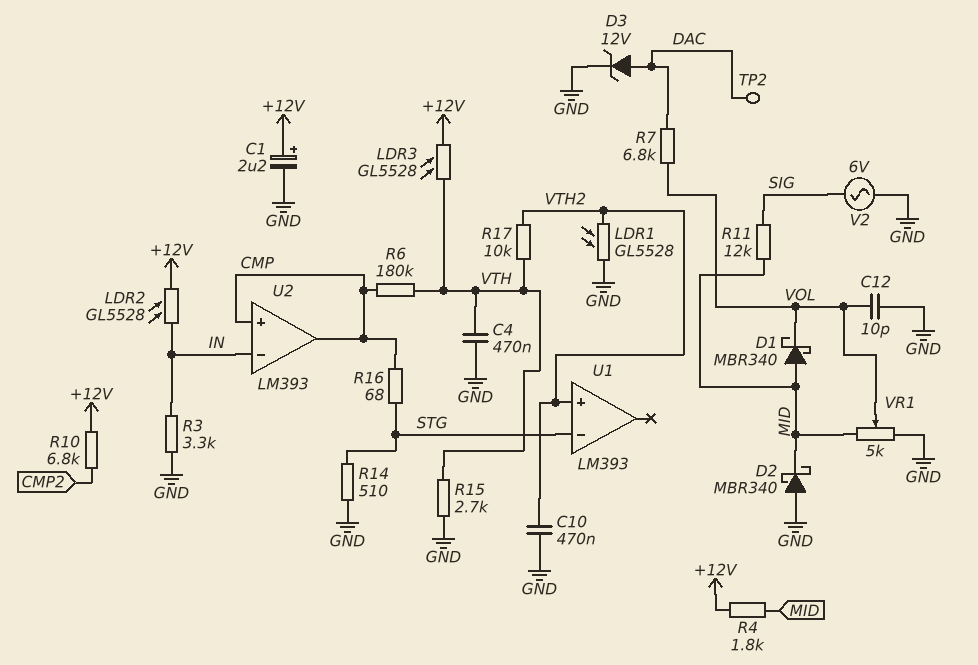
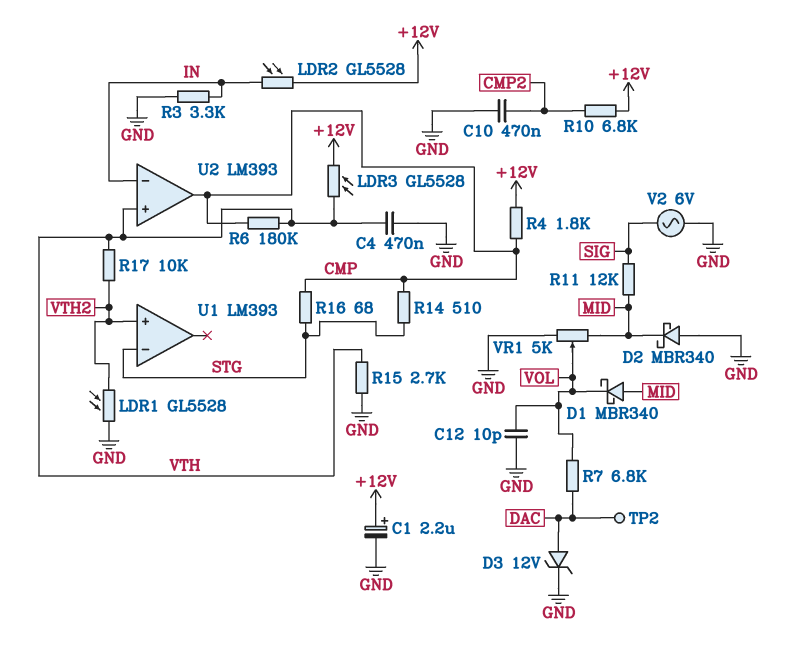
C10: 470nF (GND, VTH2) -> 470nF (CMP2, GND)
R4: 1.8k (+12V, MID) -> 1.8k (+12V, CMP)
R14: 510 (GND, STG) -> 510 (CMP, STG)
U2 pin in+: CMP -> VTH

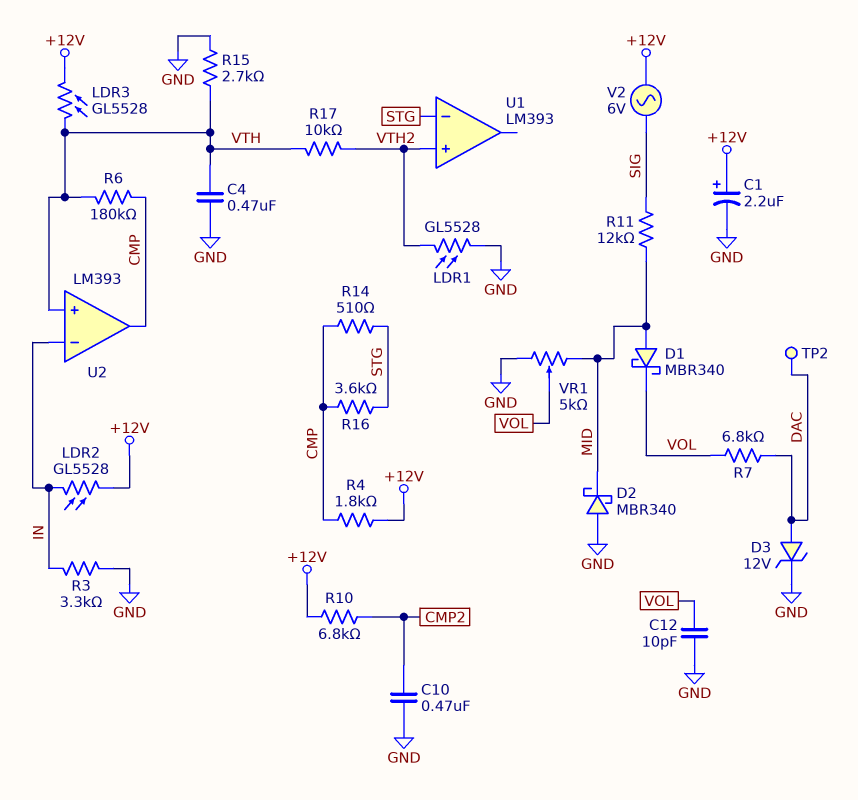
R16: 68 (CMP, STG) -> 3.6k (CMP, STG)
V2: AC 6V (GND, SIG) -> AC 6V (+12V, SIG)

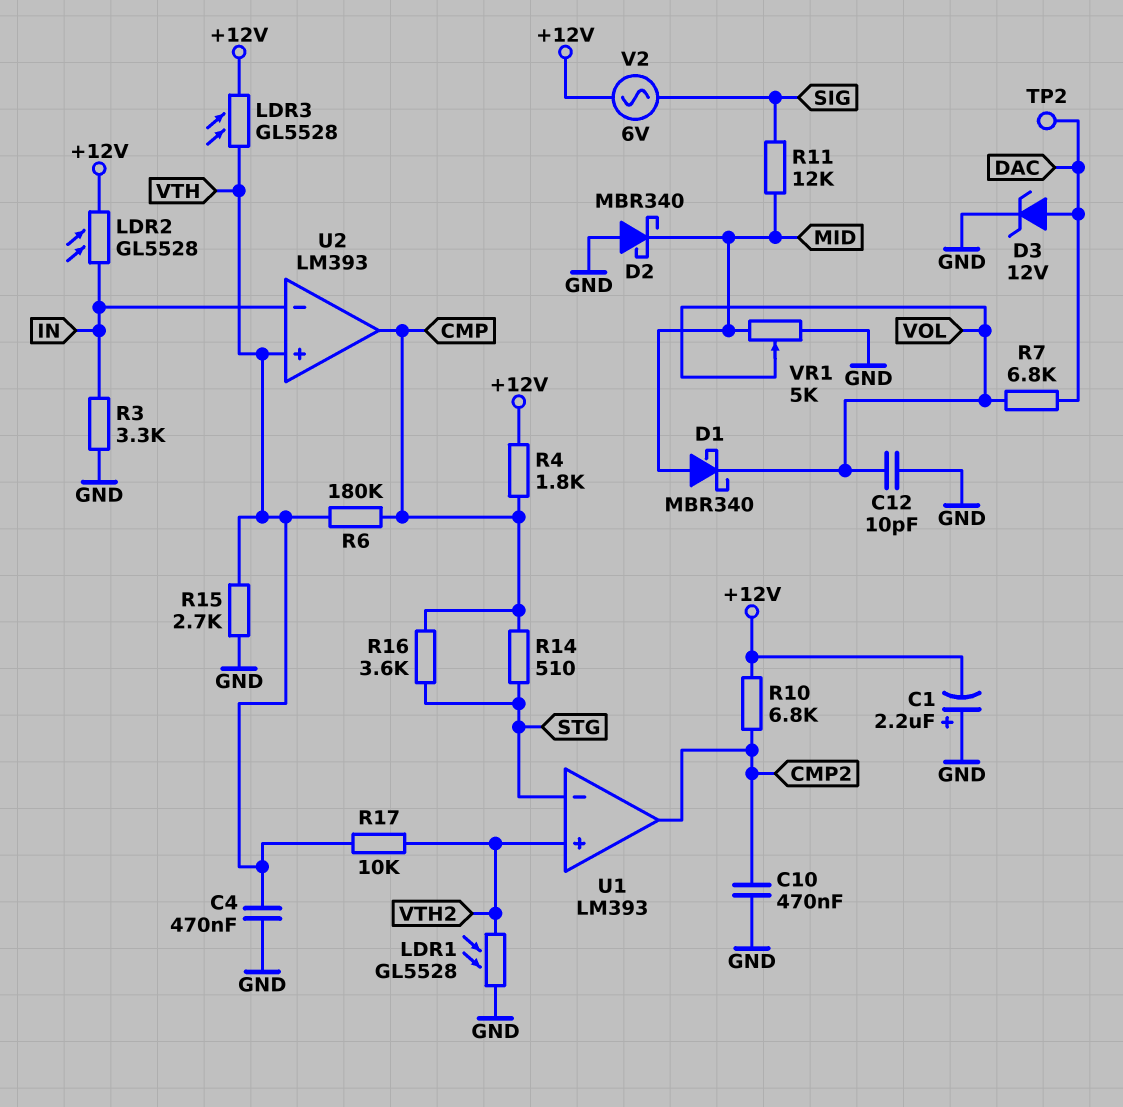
C1: 2.2uF (plus +12V, minus GND) -> 2.2uF (plus GND, minus +12V)
U1 pin out: none -> CMP2

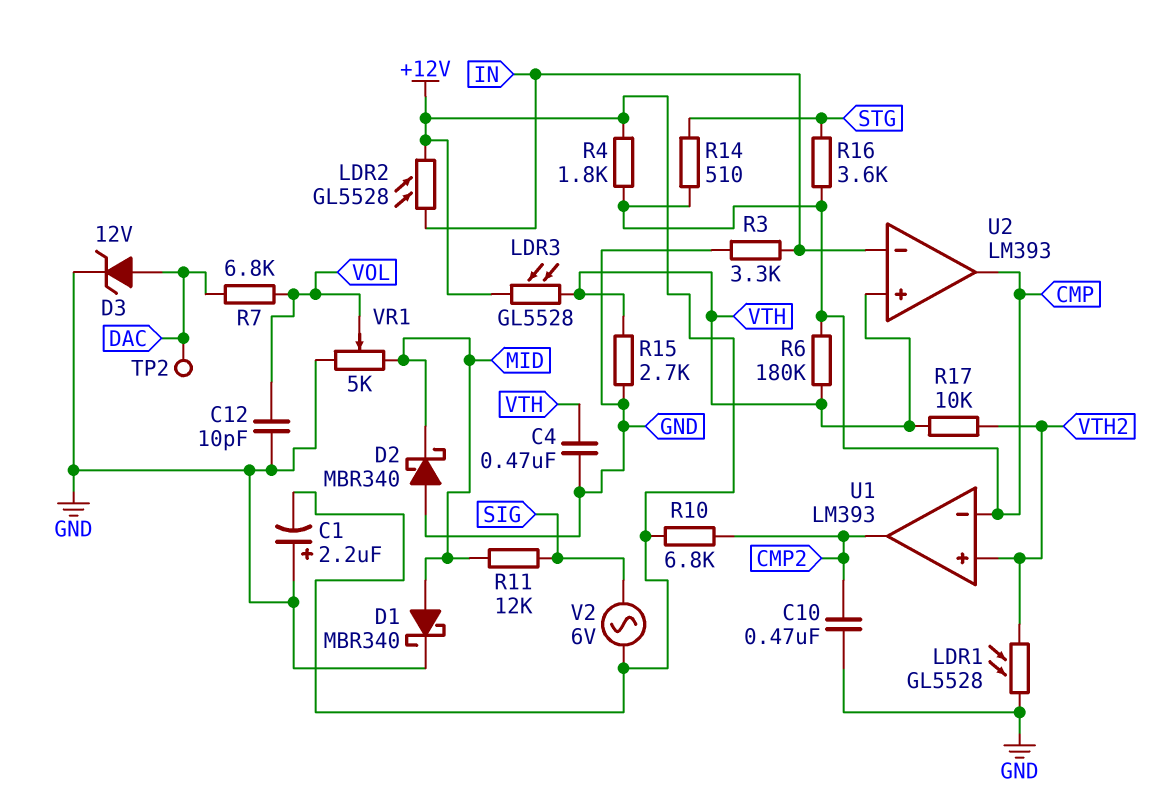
D1: schottky MBR340 (A MID, K VOL) -> schottky MBR340 (A MID, K GND)
U1 pin in-: STG -> CMP

